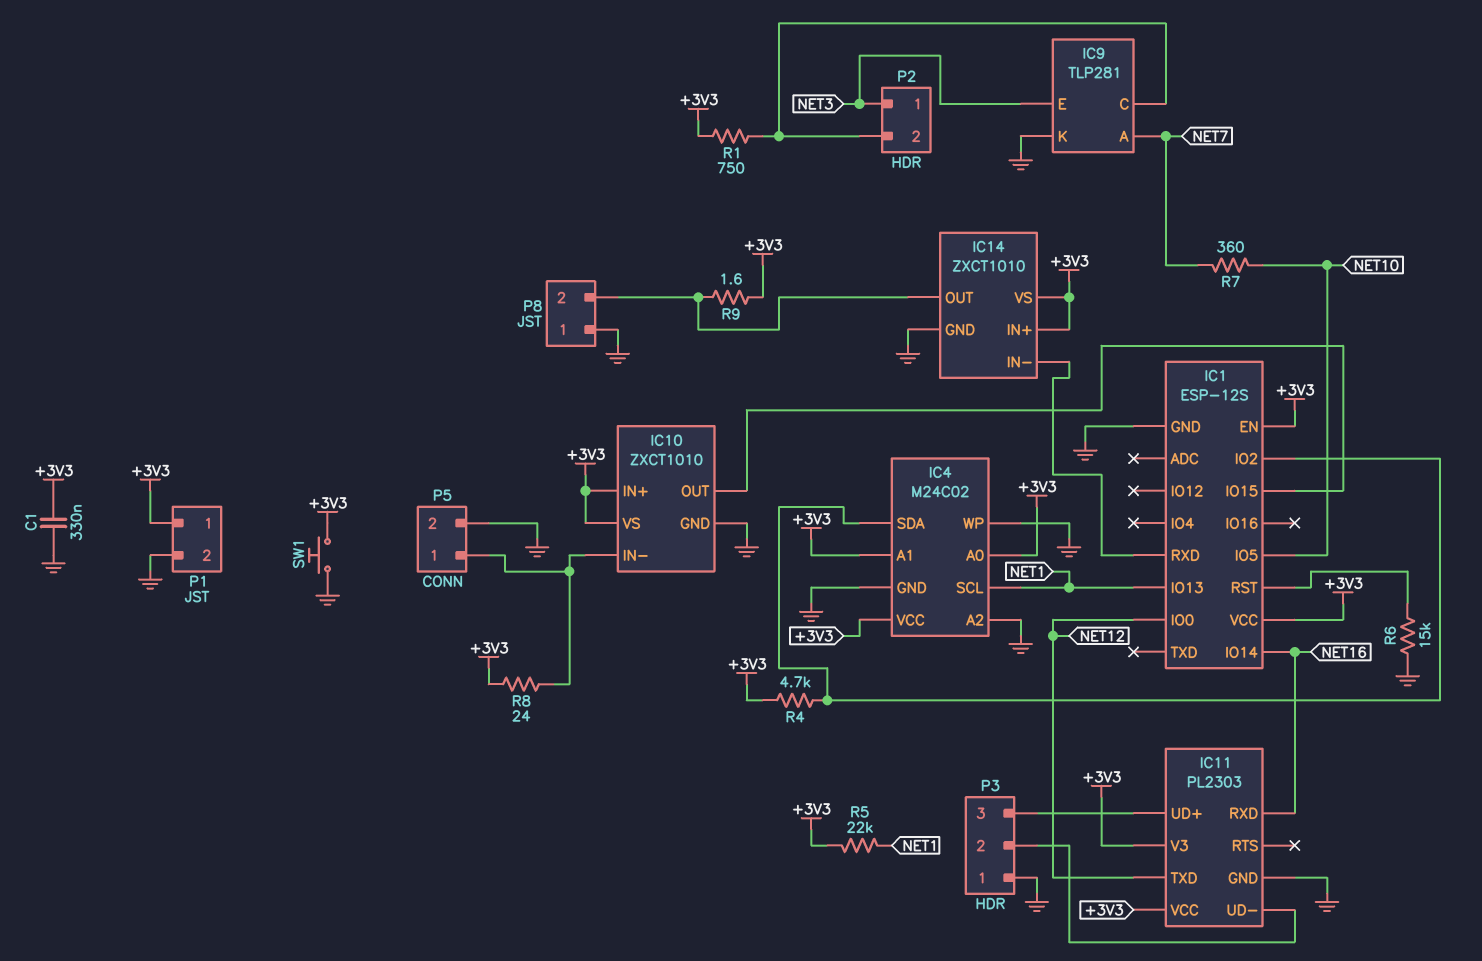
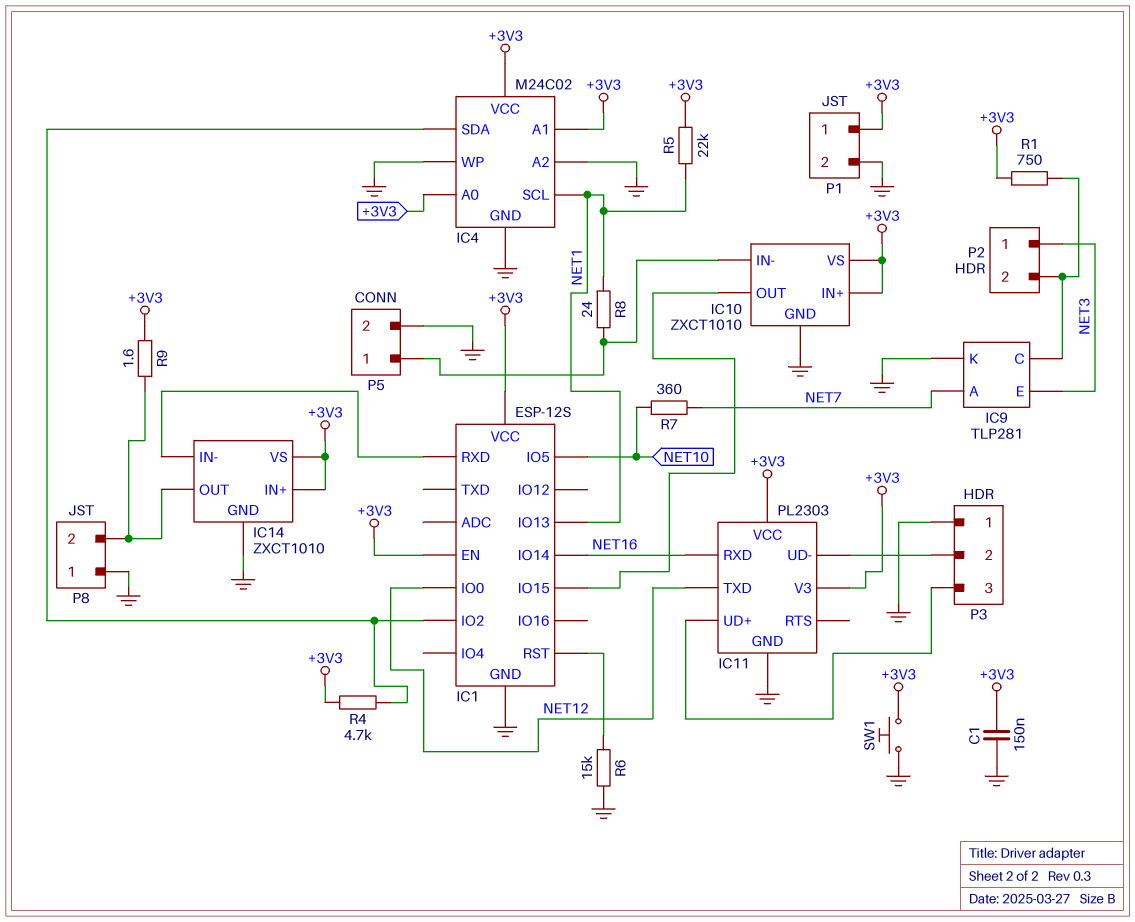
C1: 330nF (+3V3, GND) -> 150nF (+3V3, GND)
R8: 24 (+3V3, IC10/IN-) -> 24 (IC10/IN-, NET1)

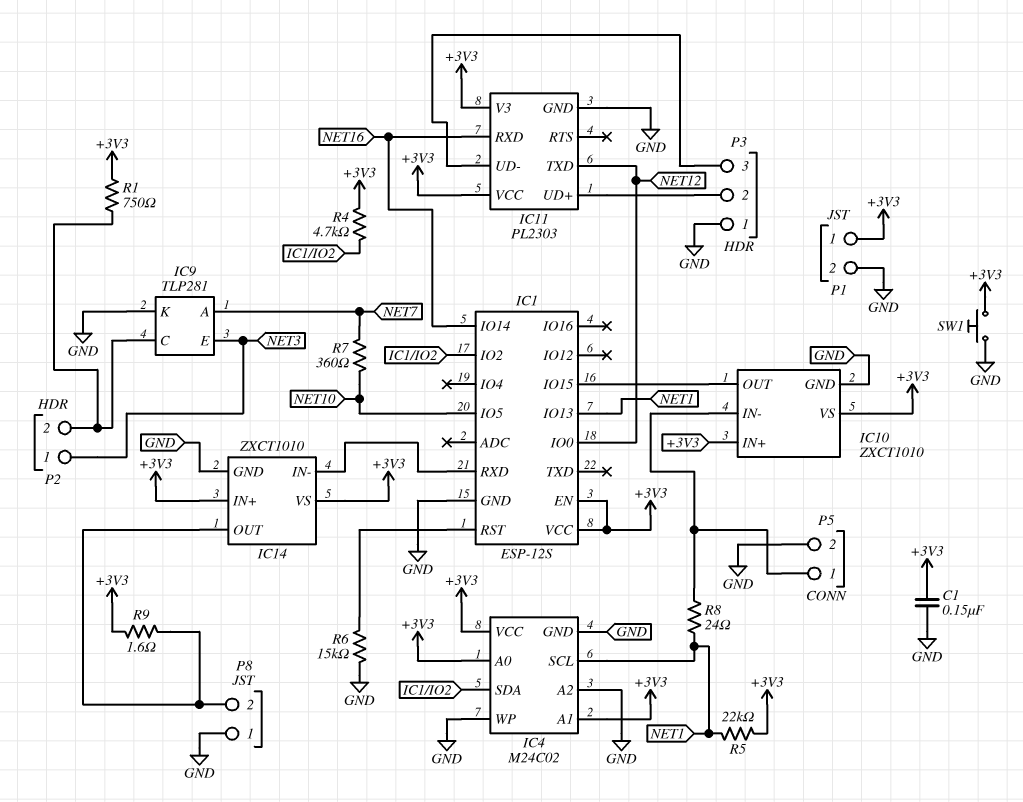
P3 pin 2: IC11/UD- -> IC11/UD+
P3 pin 3: IC11/UD+ -> IC11/UD-

